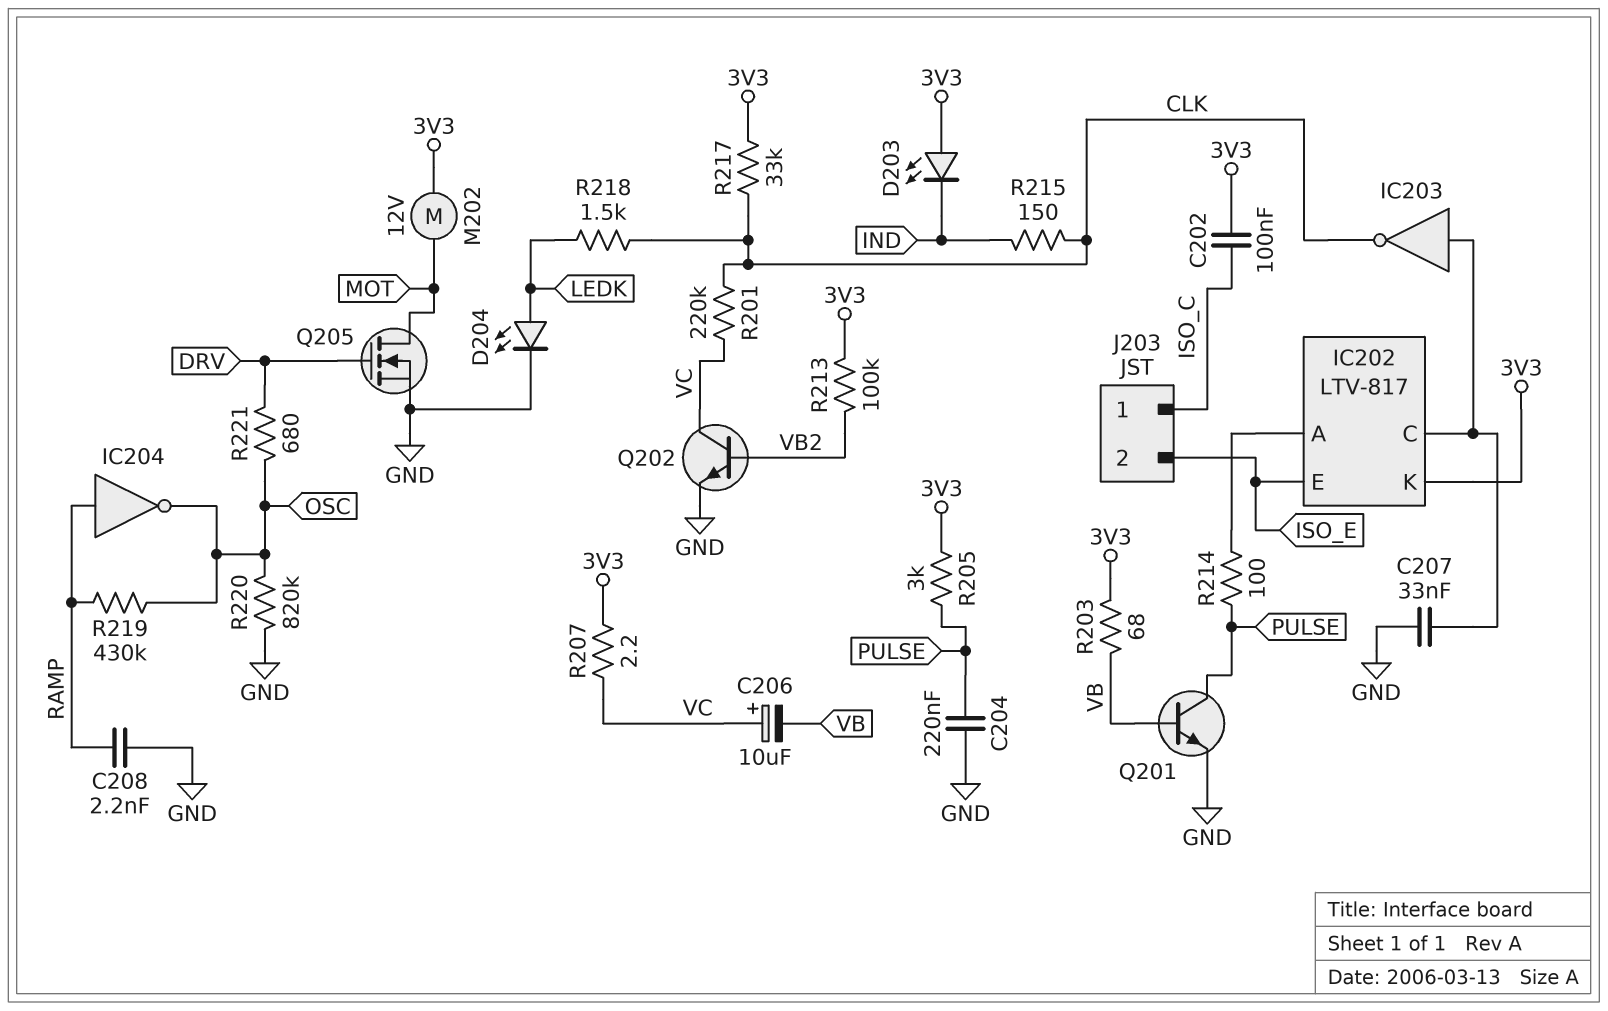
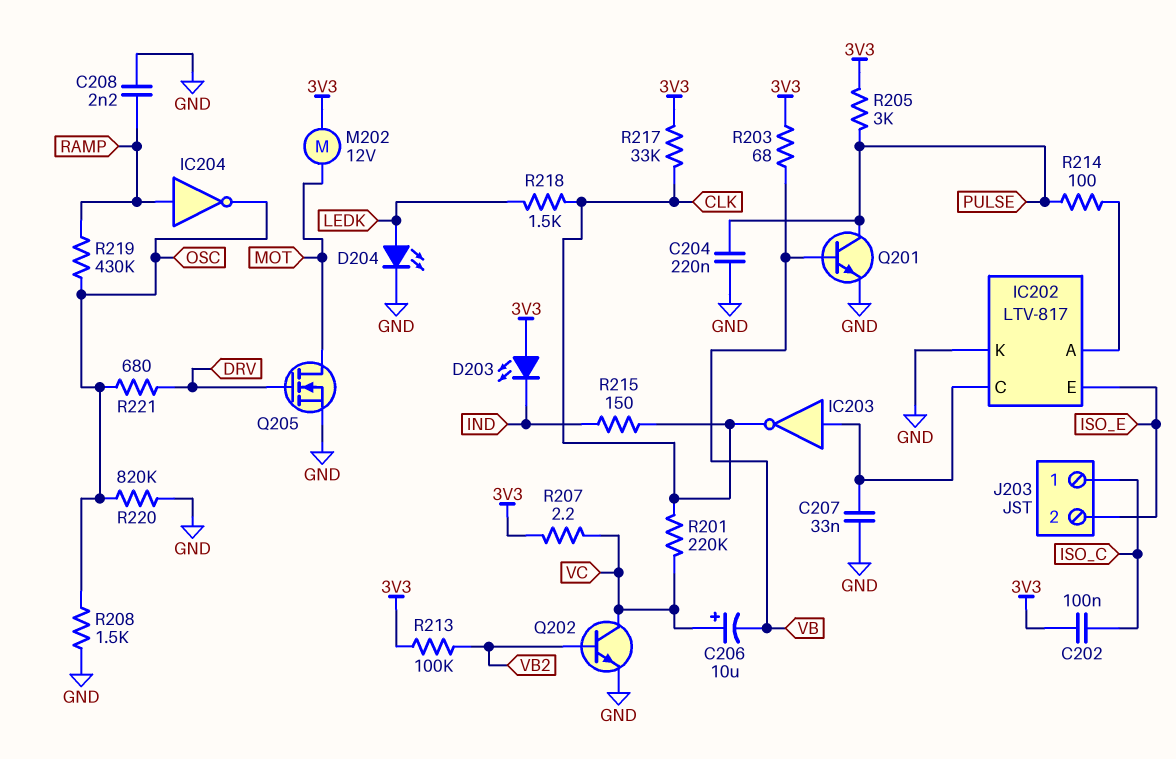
IC202 pin K: 3V3 -> GND
R208: none -> 1.5k (GND, OSC)

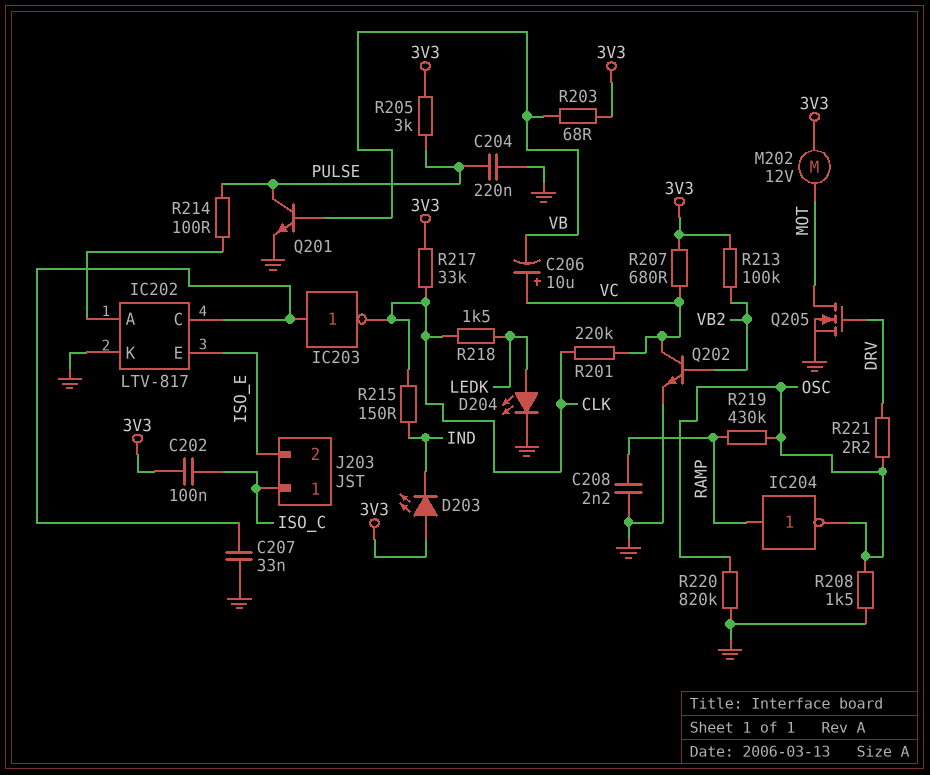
R207: 2.2 (3V3, VC) -> 680 (3V3, VC)
R221: 680 (DRV, OSC) -> 2.2 (DRV, OSC)

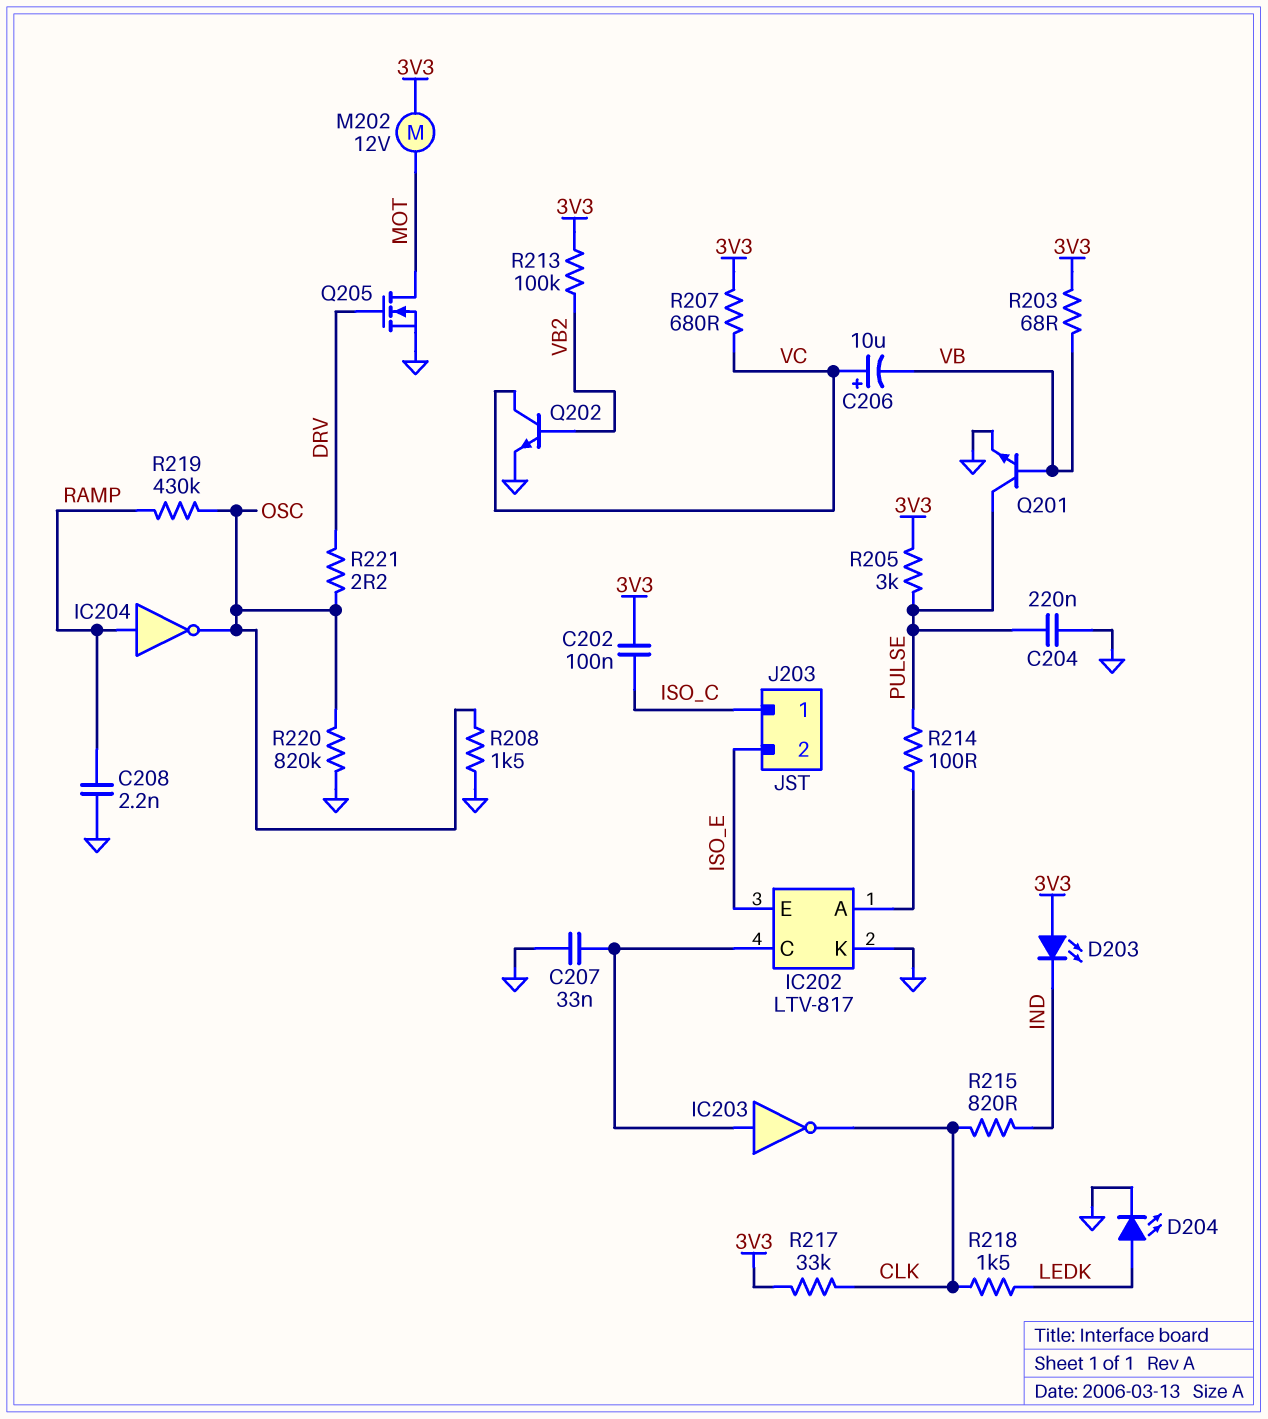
R201: 220k (CLK, VC) -> none
R215: 150 (CLK, IND) -> 820 (CLK, IND)

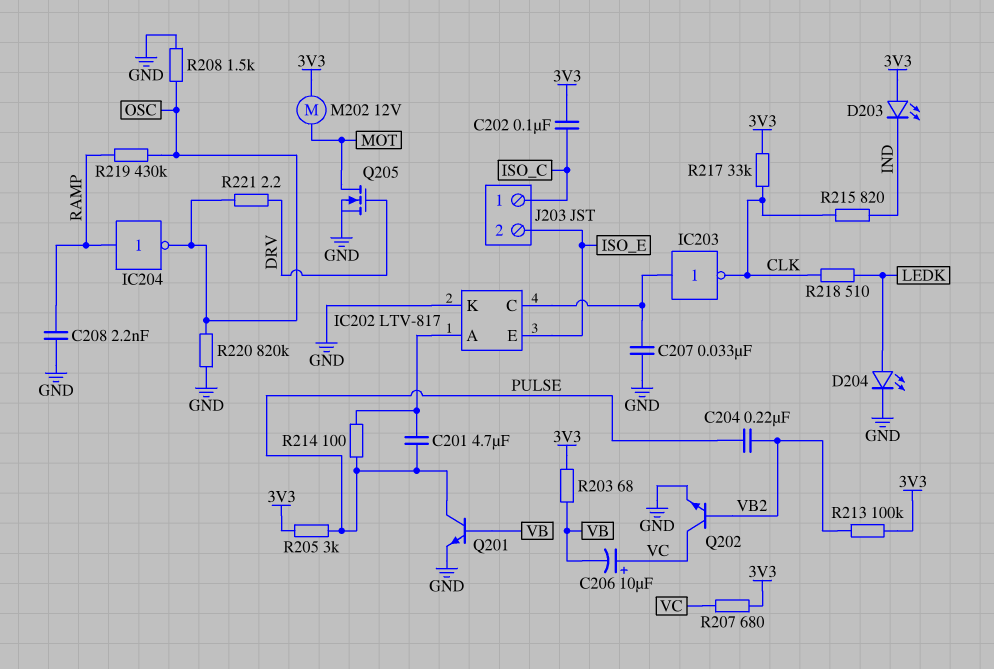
C201: none -> 4.7uF (IC202/A, PULSE)
C204: 220nF (GND, PULSE) -> 220nF (PULSE, VB2)
R218: 1.5k (CLK, LEDK) -> 510 (CLK, LEDK)

